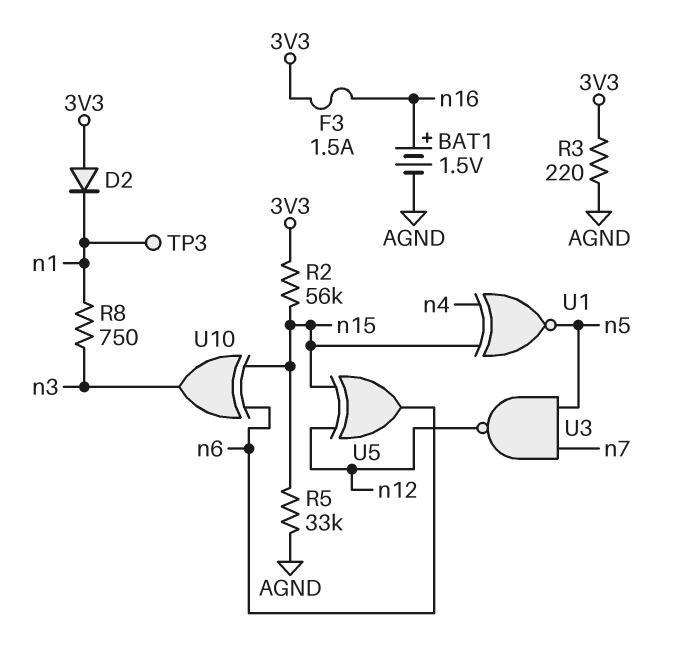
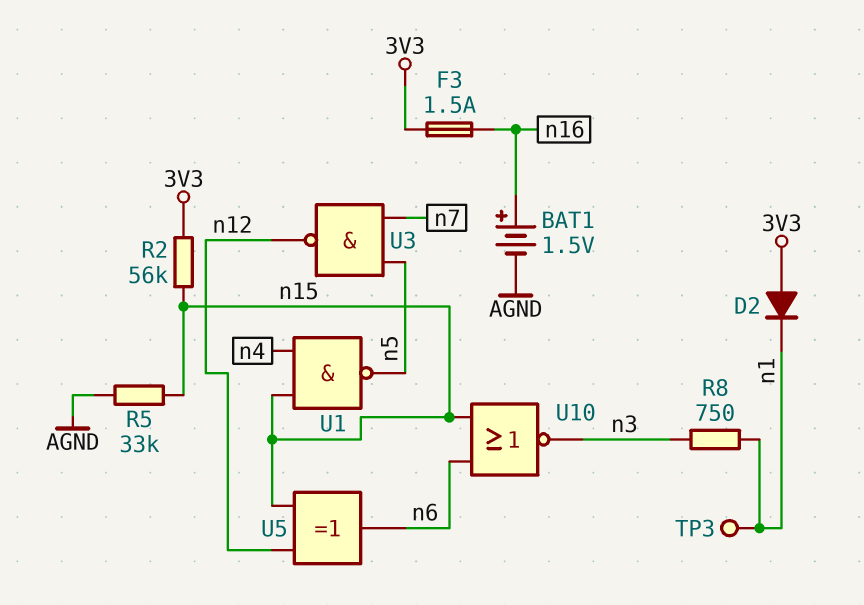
R3: 220 (3V3, AGND) -> none
U1: XNOR (in n4, in n15, out n5) -> NAND (in n4, in n15, out n5)
U10: XOR (in n6, in n15, out n3) -> NOR (in n6, in n15, out n3)

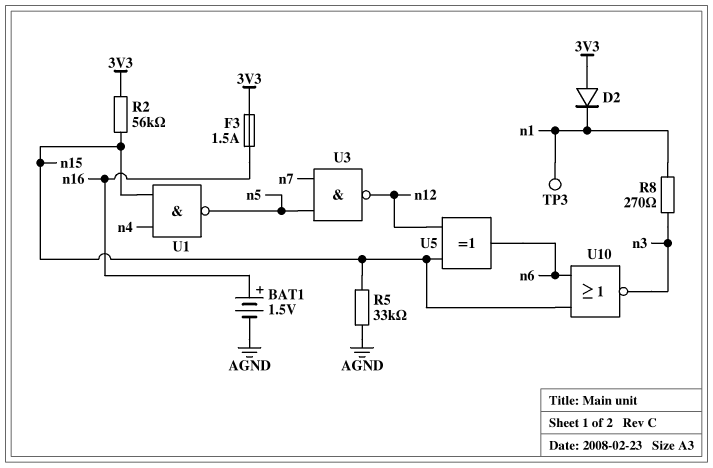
R8: 750 (n1, n3) -> 270 (n1, n3)

